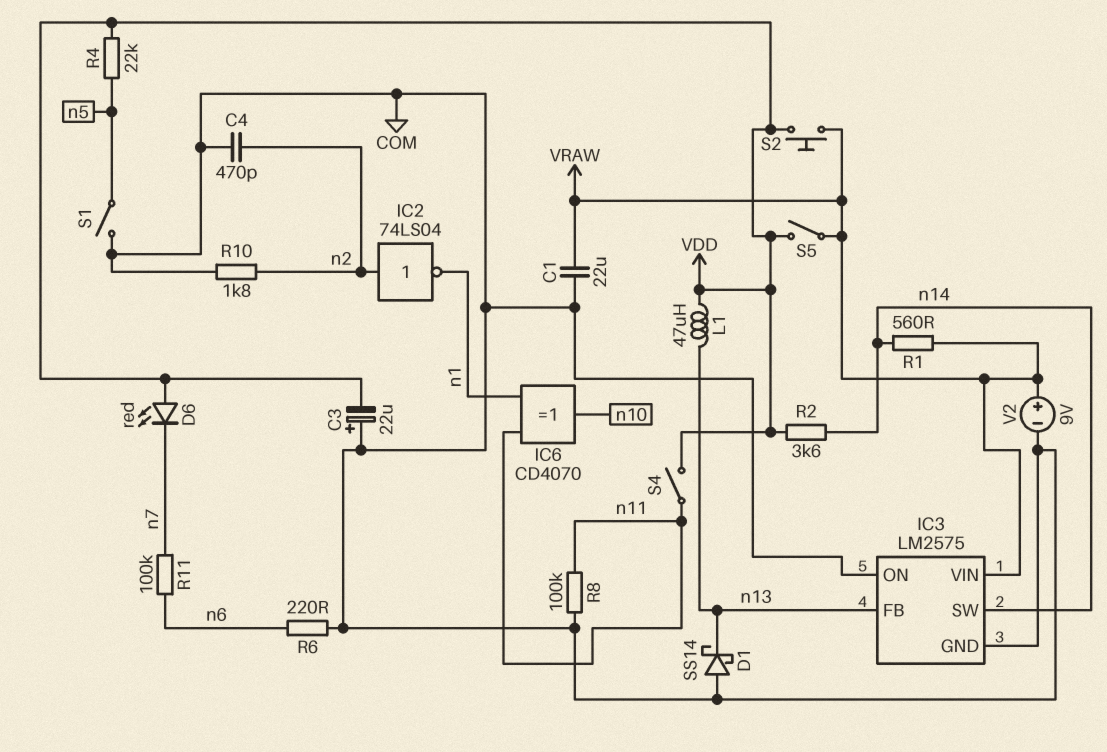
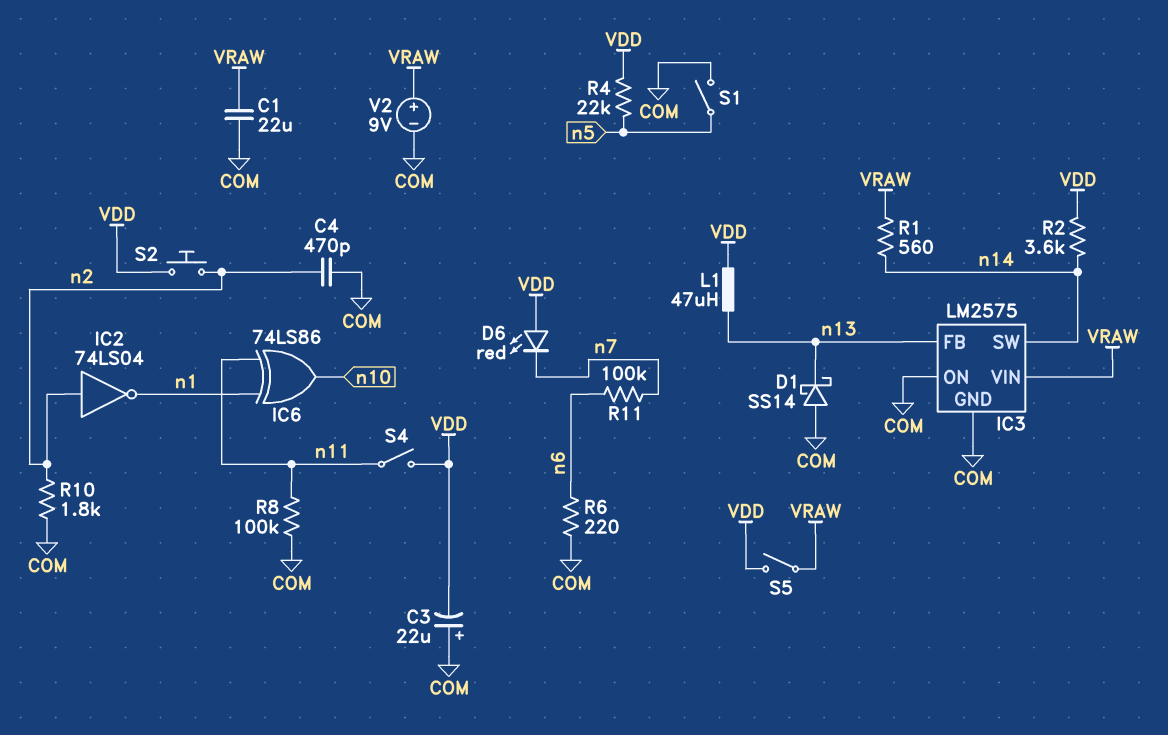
IC6: XOR CD4070 (in n1, in n11, out n10) -> XOR 74LS86 (in n1, in n11, out n10)
S2: button (VDD, VRAW) -> button (VDD, n2)

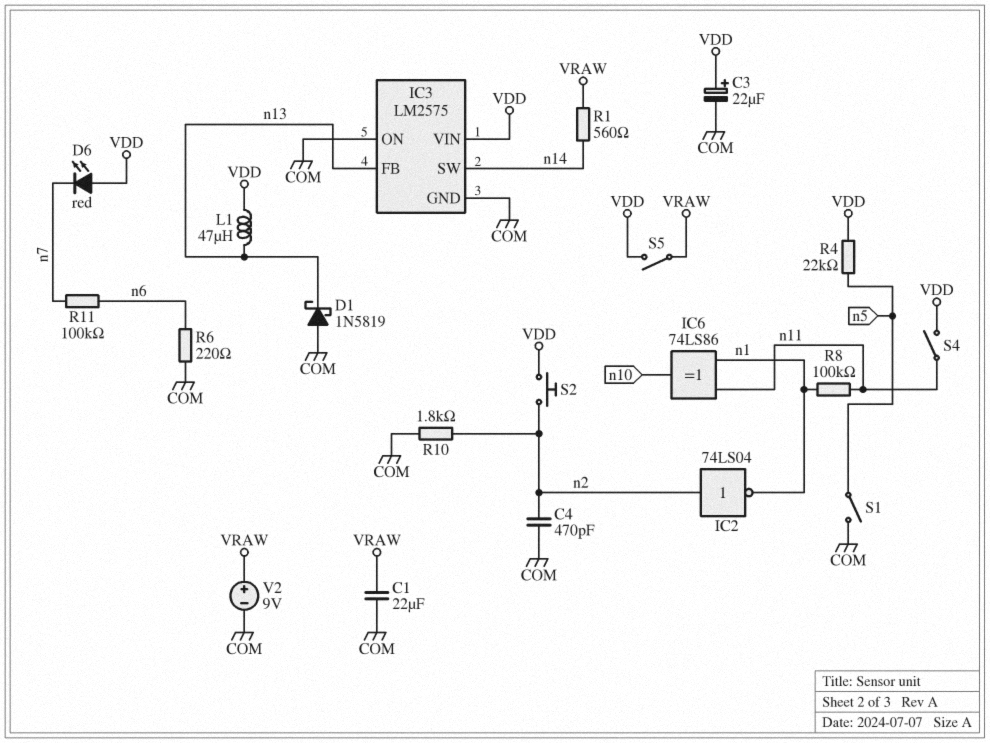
C3: 22uF (plus COM, minus VDD) -> 22uF (plus VDD, minus COM)
D1: schottky SS14 (A COM, K n13) -> schottky 1N5819 (A COM, K n13)
IC3 pin VIN: VRAW -> VDD
R2: 3.6k (VDD, n14) -> none
R8: 100k (COM, n11) -> 100k (n1, n11)

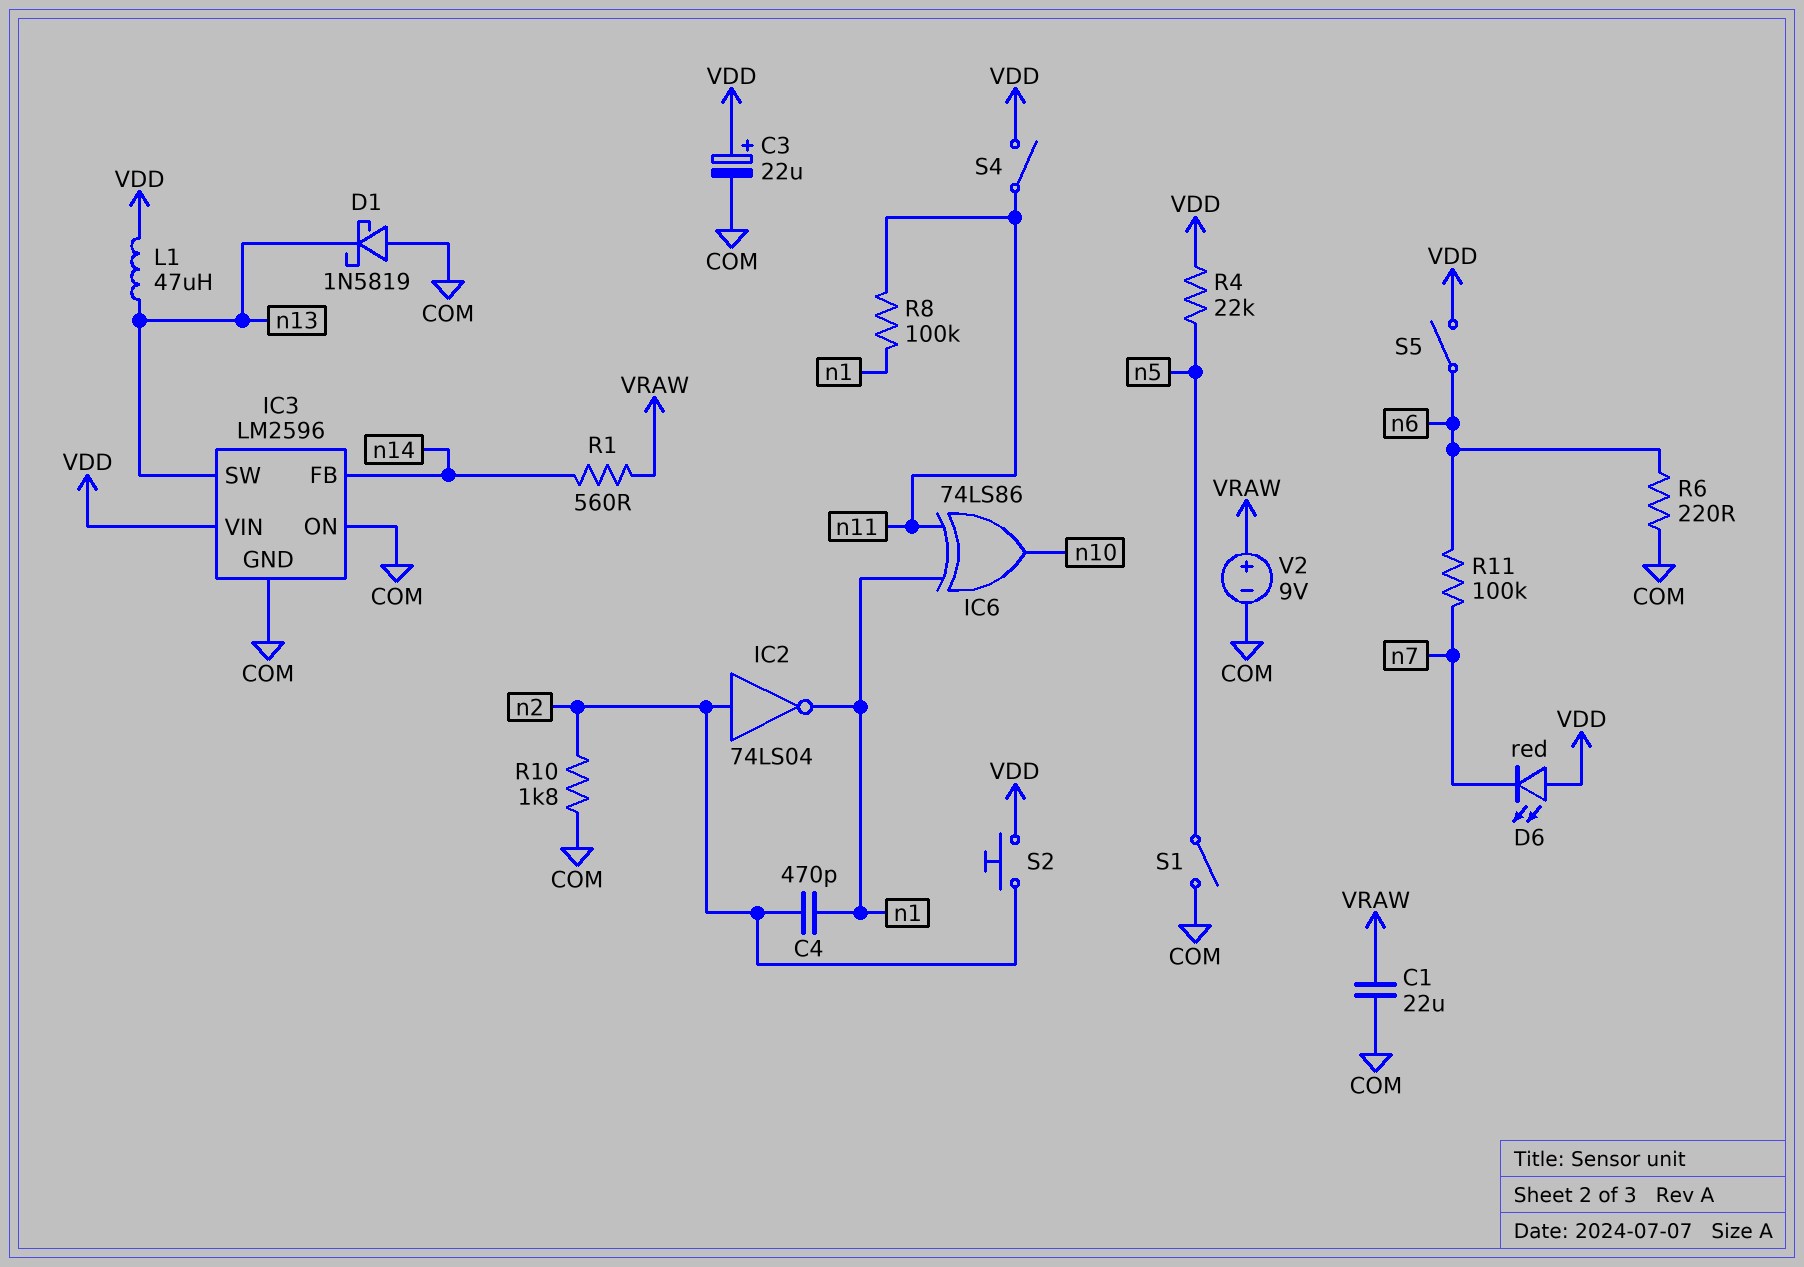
C4: 470pF (COM, n2) -> 470pF (n1, n2)
IC3: LM2575 -> LM2596
IC3 pin FB: n13 -> n14
IC3 pin SW: n14 -> n13
S5: switch (VDD, VRAW) -> switch (VDD, n6)

